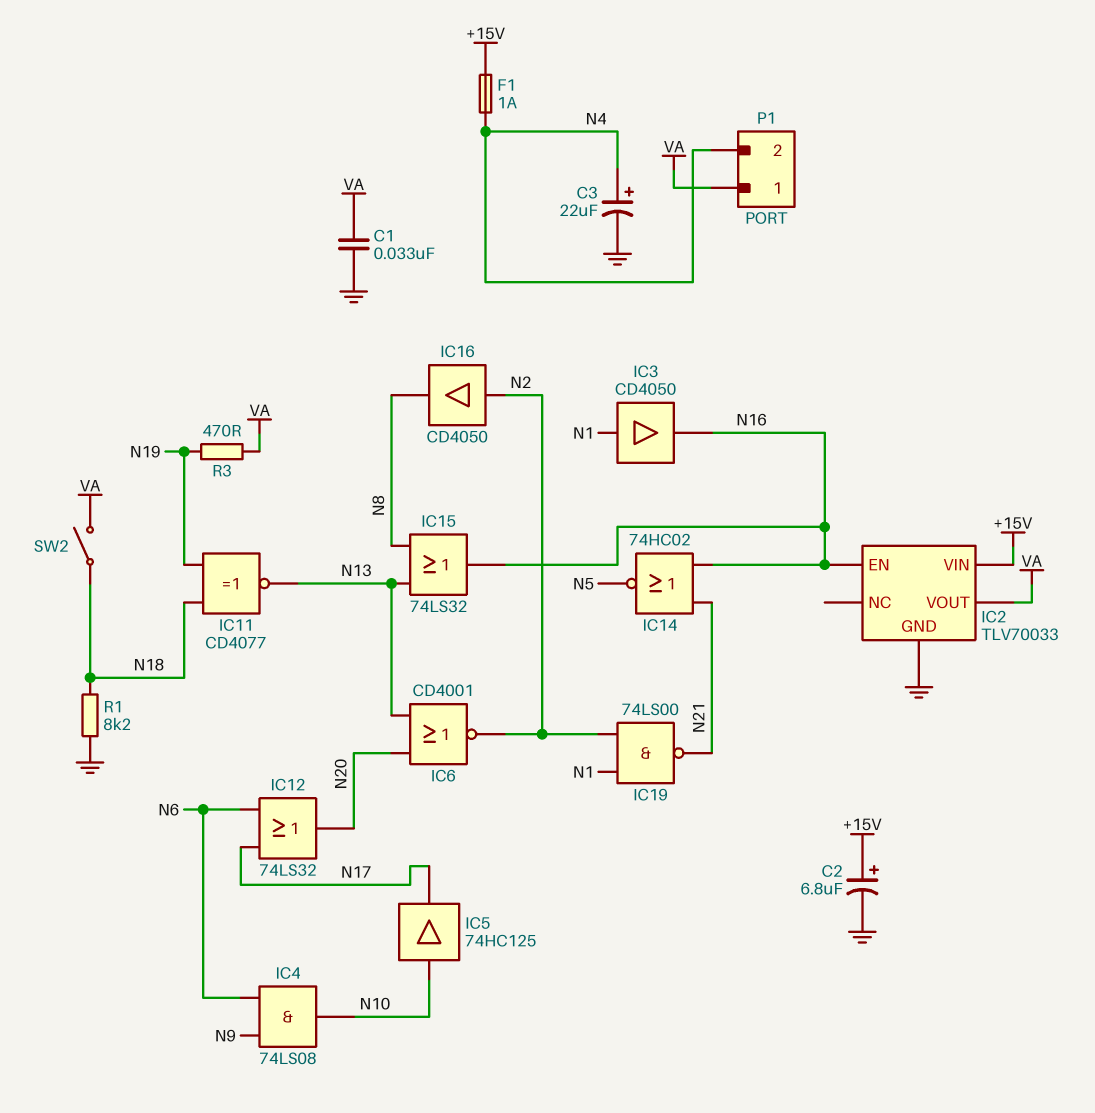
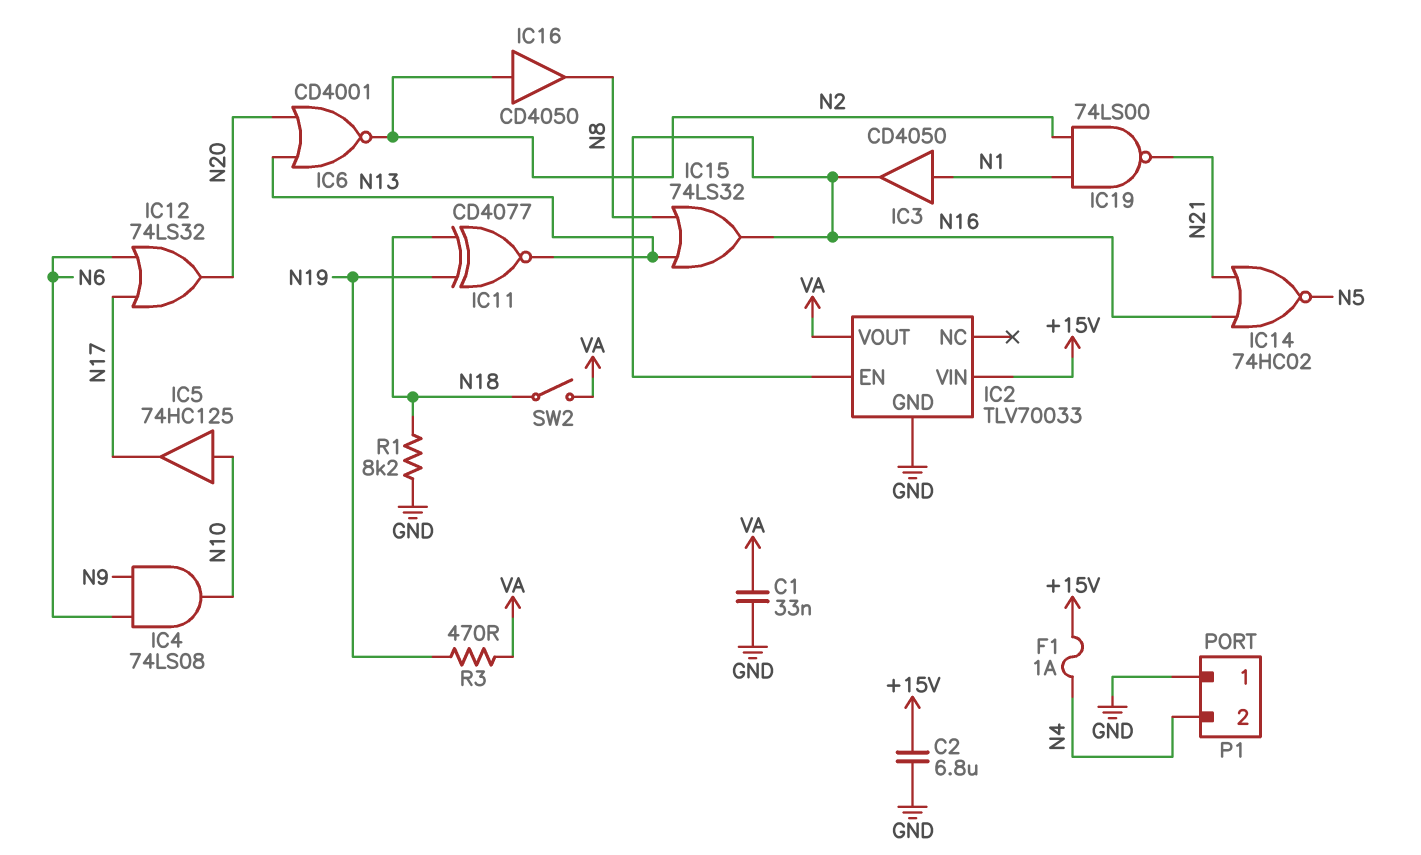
C2: 6.8uF (plus +15V, minus GND) -> 6.8uF (+15V, GND)
C3: 22uF (plus N4, minus GND) -> none
P1 pin 1: VA -> GND

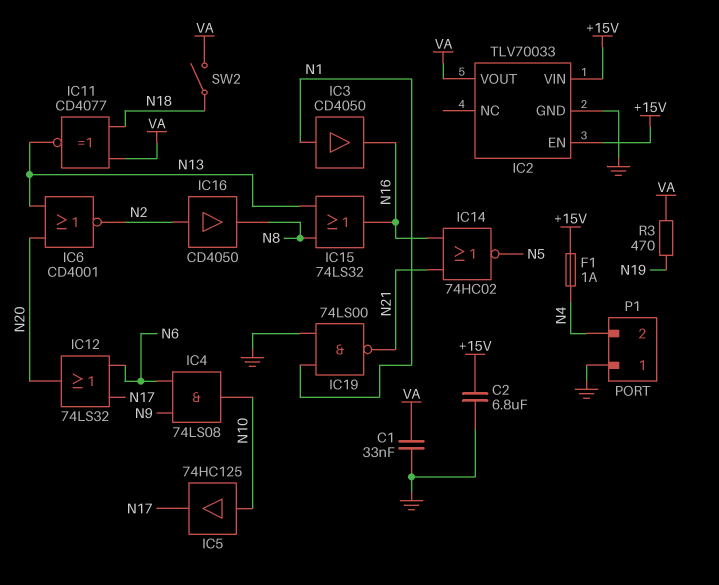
IC2 pin EN: N16 -> +15V
IC11: XNOR CD4077 (in N18, in N19, out N13) -> XNOR CD4077 (in N18, in VA, out N13)
IC19: NAND 74LS00 (in N1, in N2, out N21) -> NAND 74LS00 (in GND, in N1, out N21)
R1: 8.2k (GND, N18) -> none

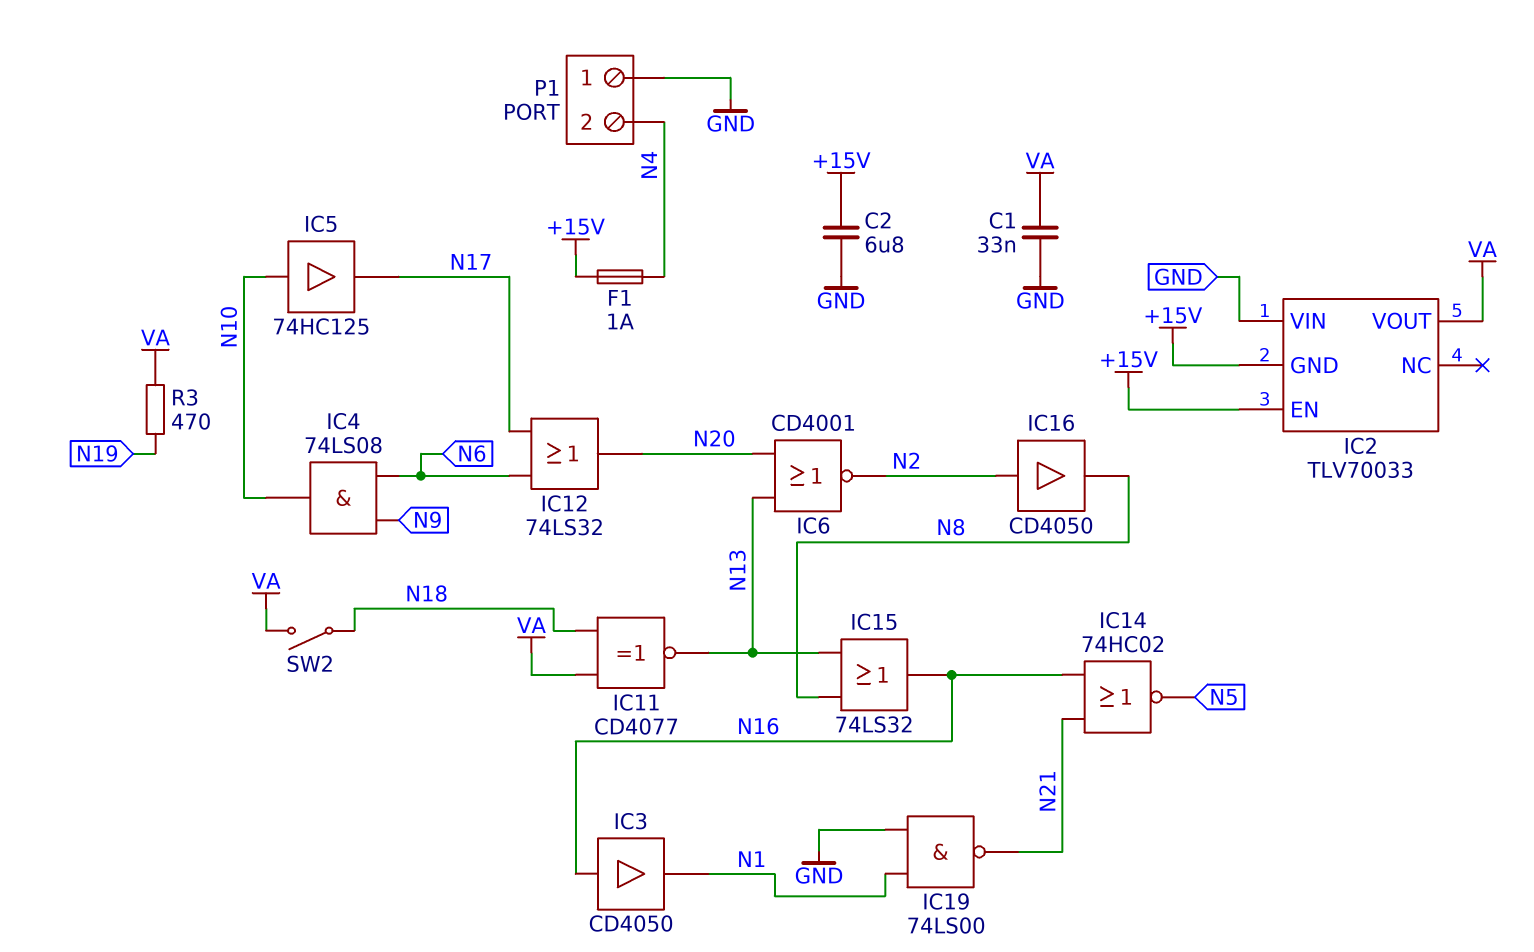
IC2 pin GND: GND -> +15V
IC2 pin VIN: +15V -> GND
IC3: buffer CD4050 (in N1, out N16) -> buffer CD4050 (in N16, out N1)

